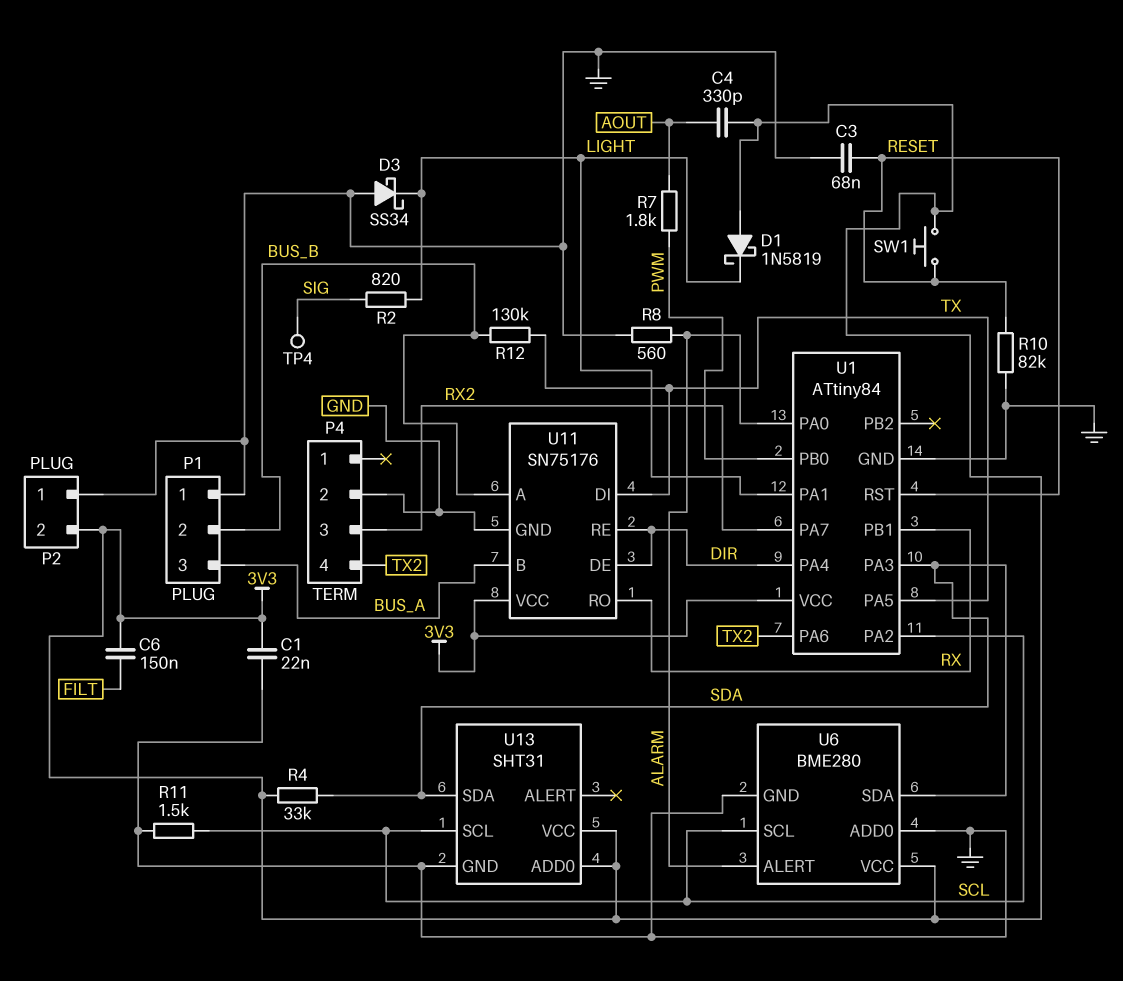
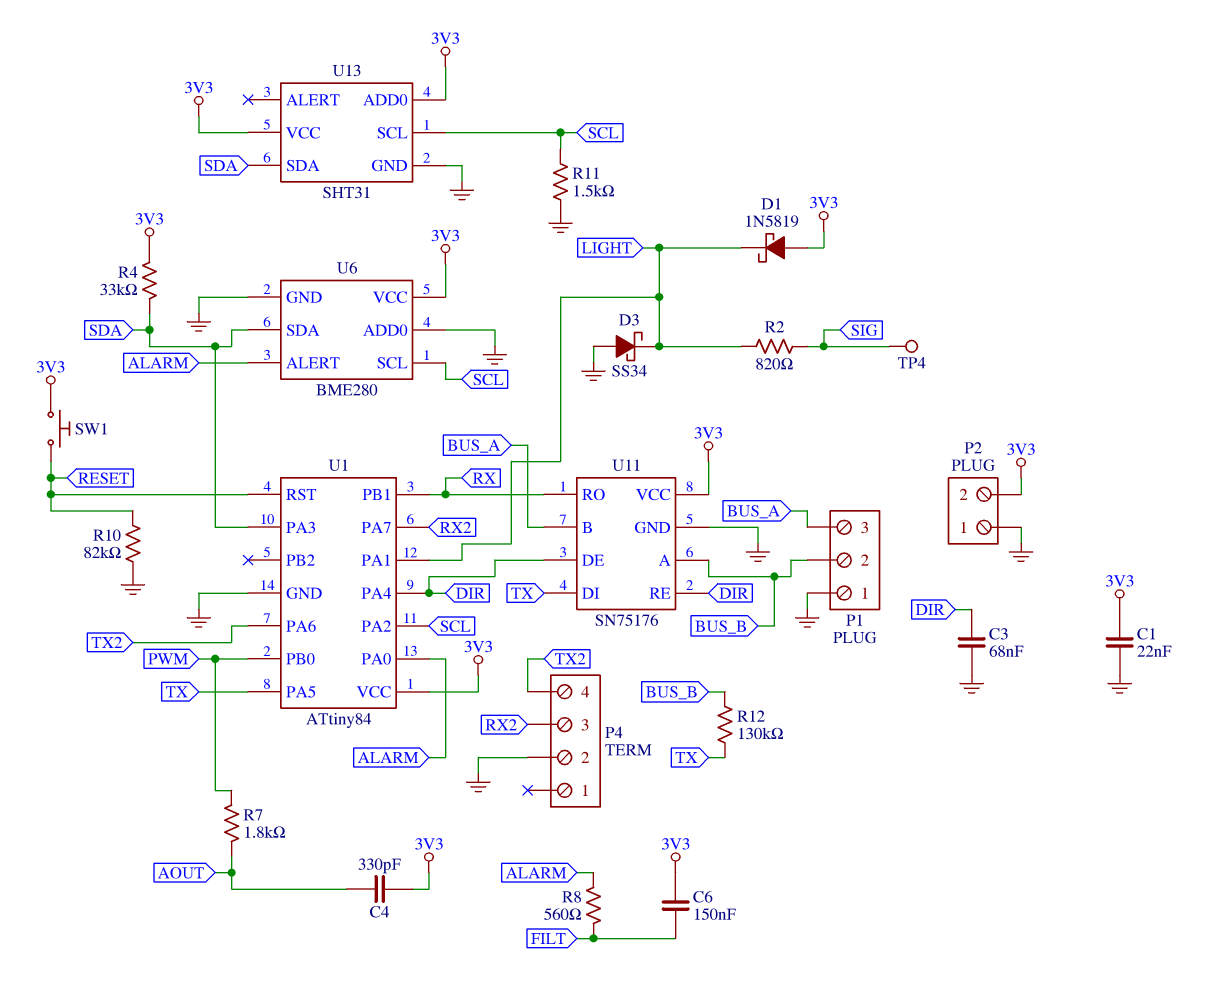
C3: 68nF (GND, RESET) -> 68nF (DIR, GND)
R8: 560 (ALARM, GND) -> 560 (ALARM, FILT)

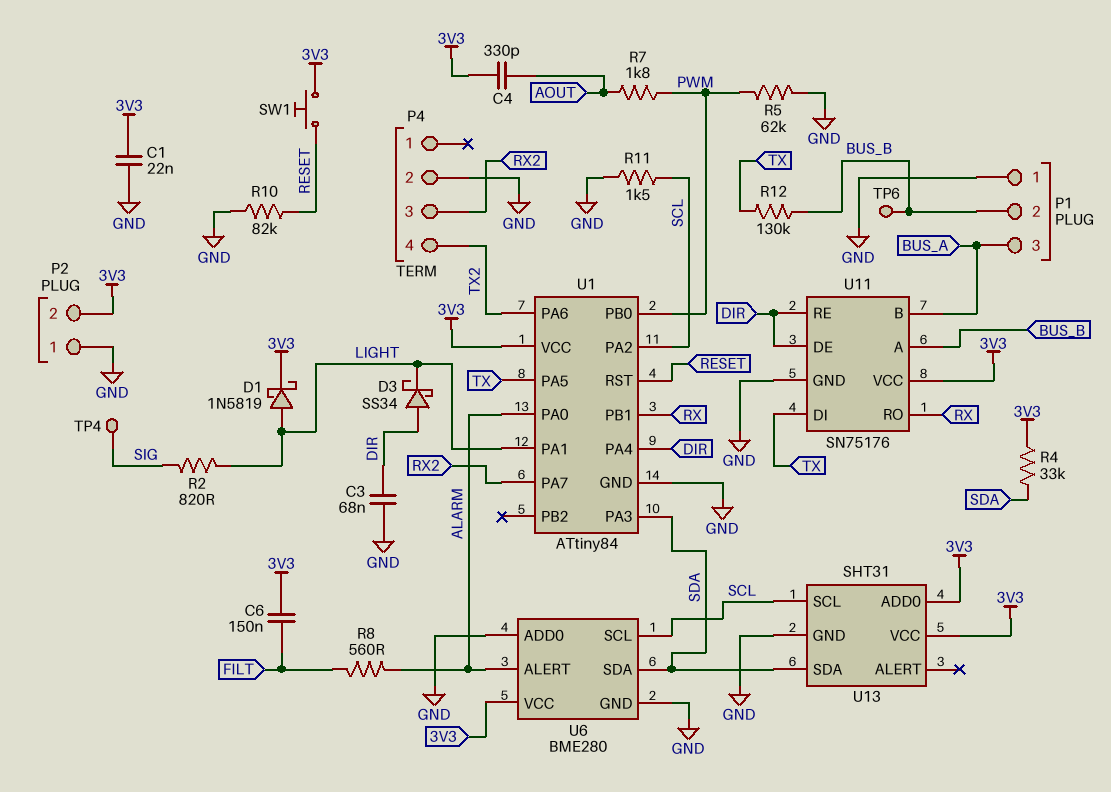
D1: schottky 1N5819 (A 3V3, K LIGHT) -> schottky 1N5819 (A LIGHT, K 3V3)
D3: schottky SS34 (A GND, K LIGHT) -> schottky SS34 (A DIR, K LIGHT)
R5: none -> 62k (GND, PWM)
TP6: none -> test point (BUS_B)

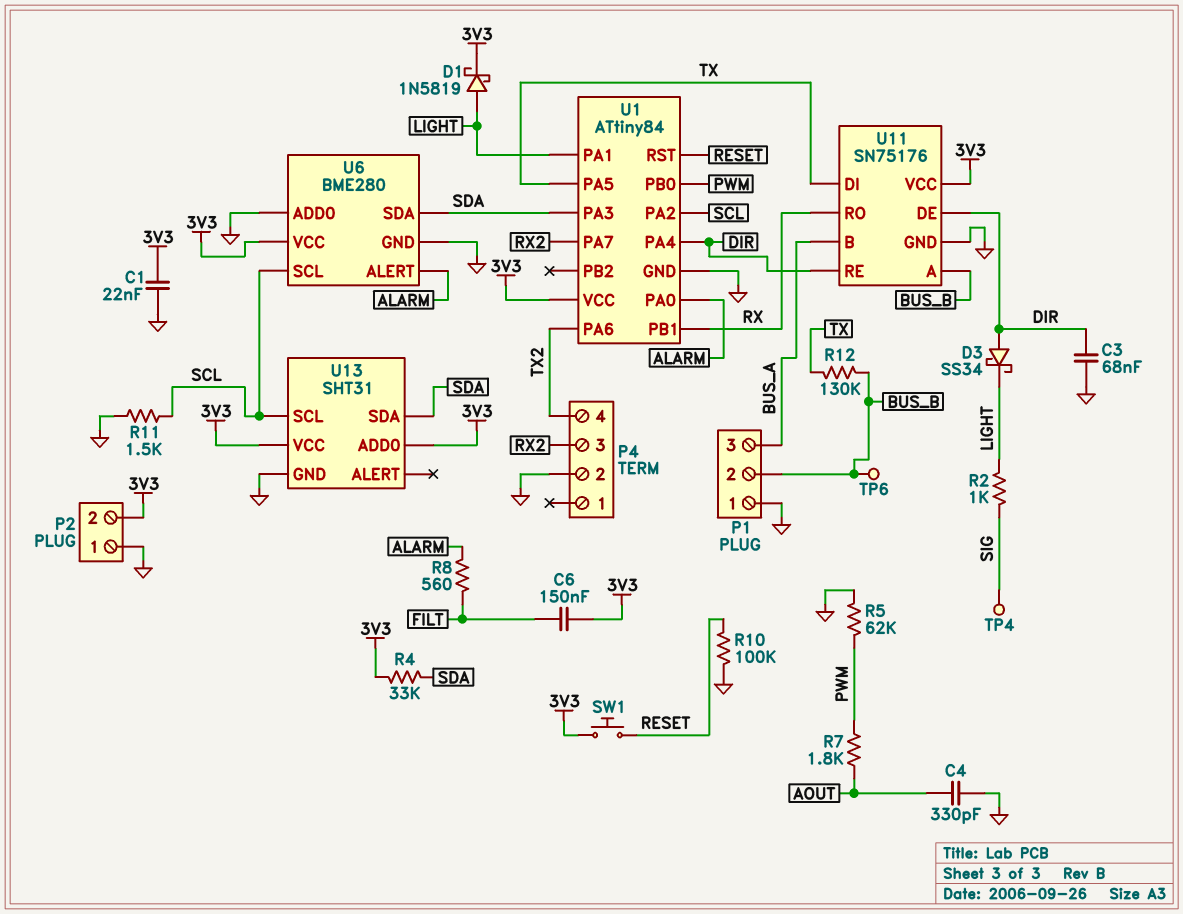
C4: 330pF (3V3, AOUT) -> 330pF (AOUT, GND)
R2: 820 (LIGHT, SIG) -> 1k (LIGHT, SIG)
R10: 82k (GND, RESET) -> 100k (GND, RESET)

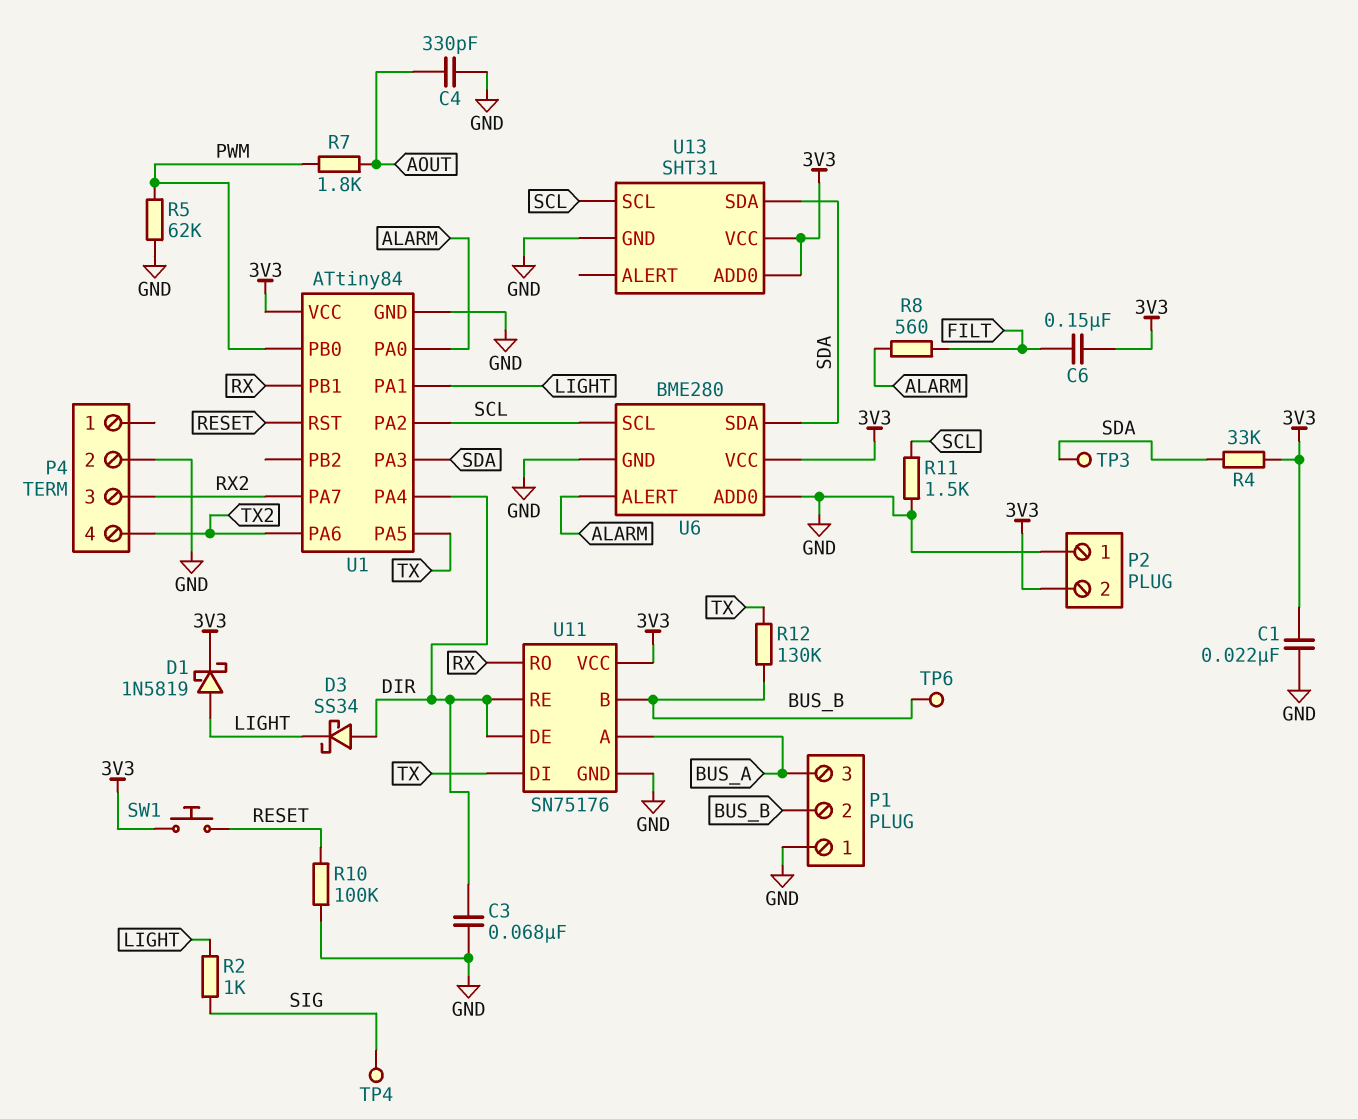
TP3: none -> test point (SDA)
U11 pin A: BUS_B -> BUS_A
U11 pin B: BUS_A -> BUS_B

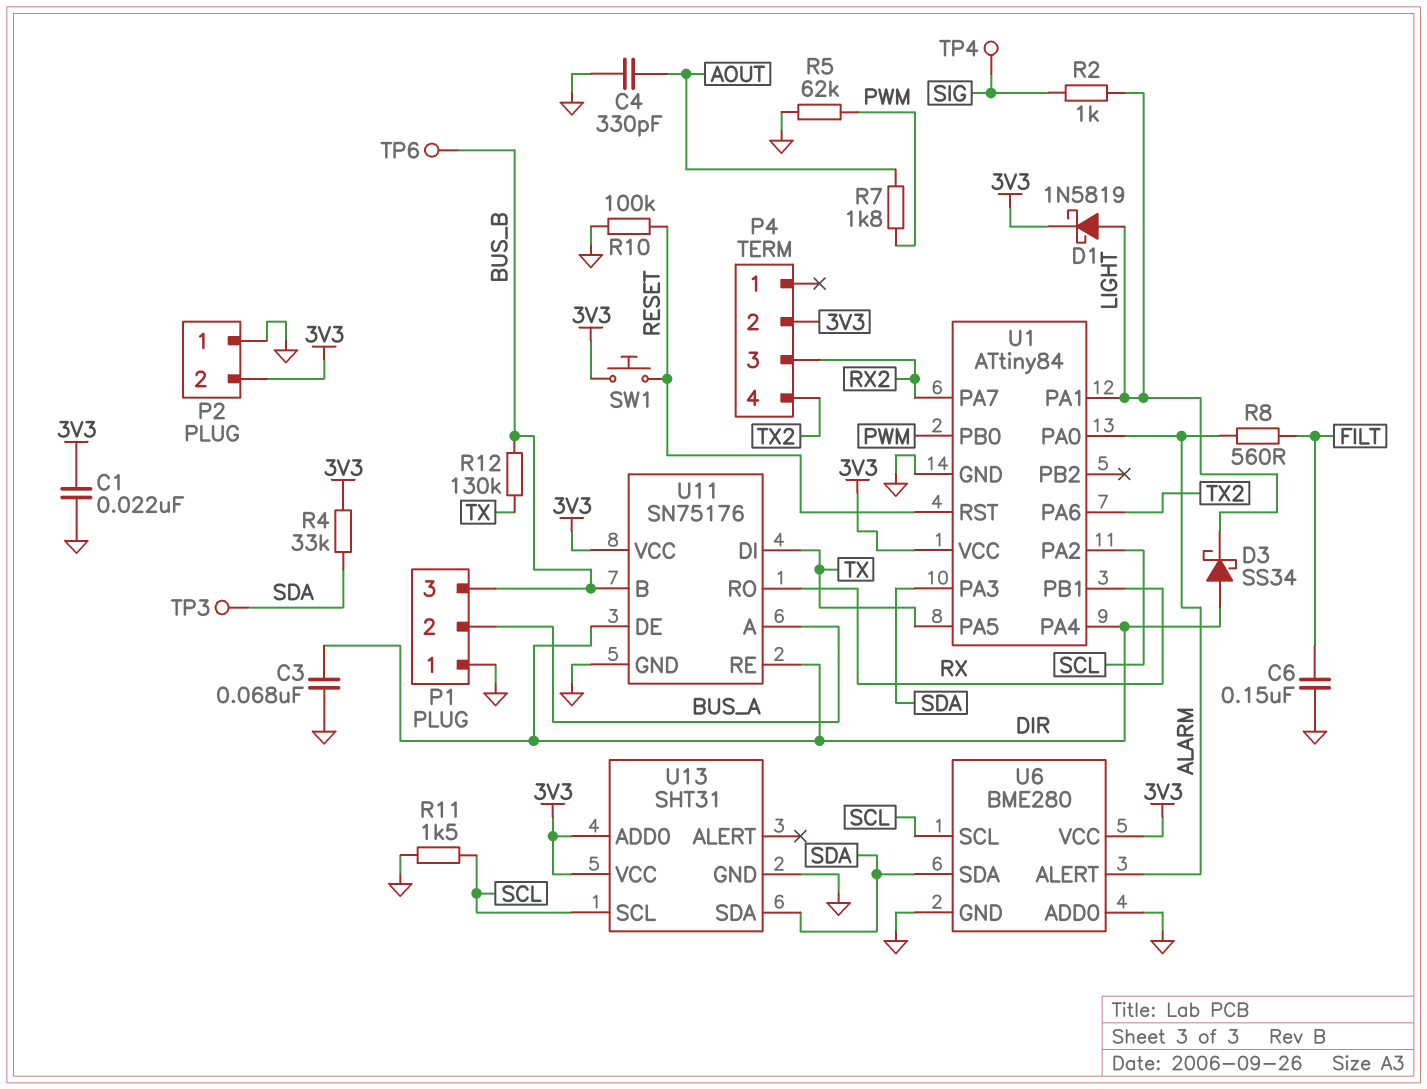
C6: 150nF (3V3, FILT) -> 150nF (FILT, GND)
P1 pin 2: BUS_B -> BUS_A
P1 pin 3: BUS_A -> BUS_B
P4 pin 2: GND -> 3V3

